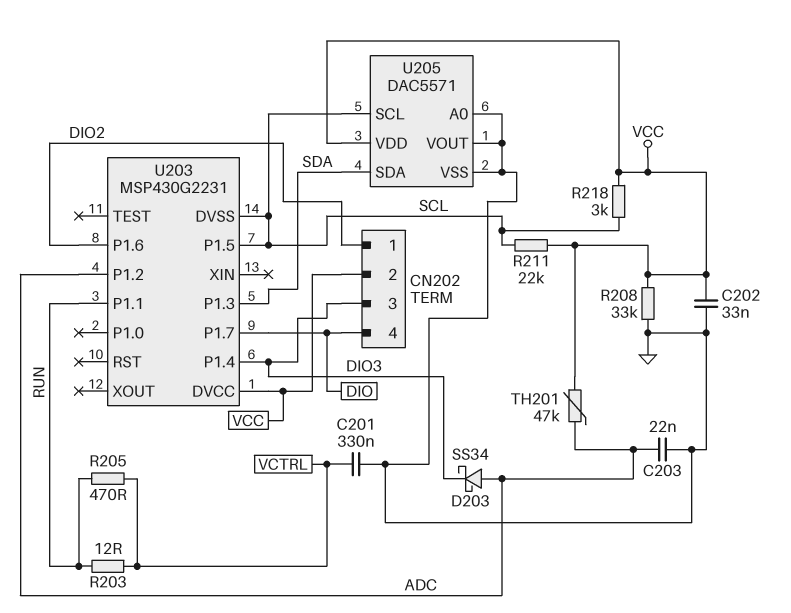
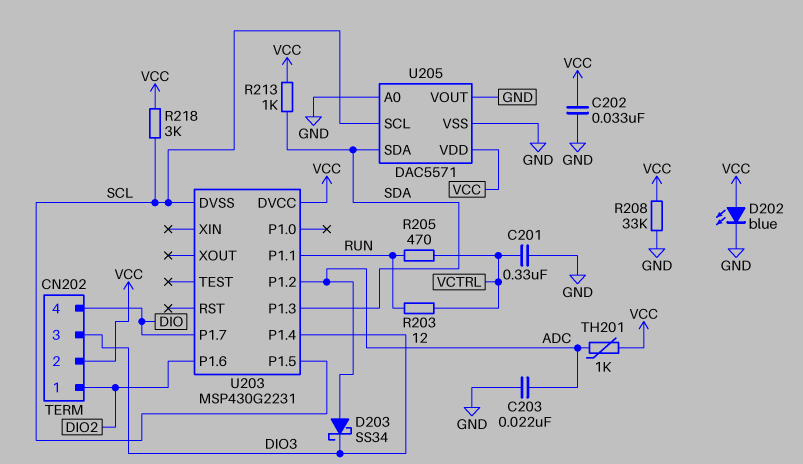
D202: none -> LED blue (A VCC, K GND)
R211: 22k (SCL, VCC) -> none
R213: none -> 1k (SDA, VCC)
TH201: 47k (ADC, VCC) -> 1k (ADC, VCC)

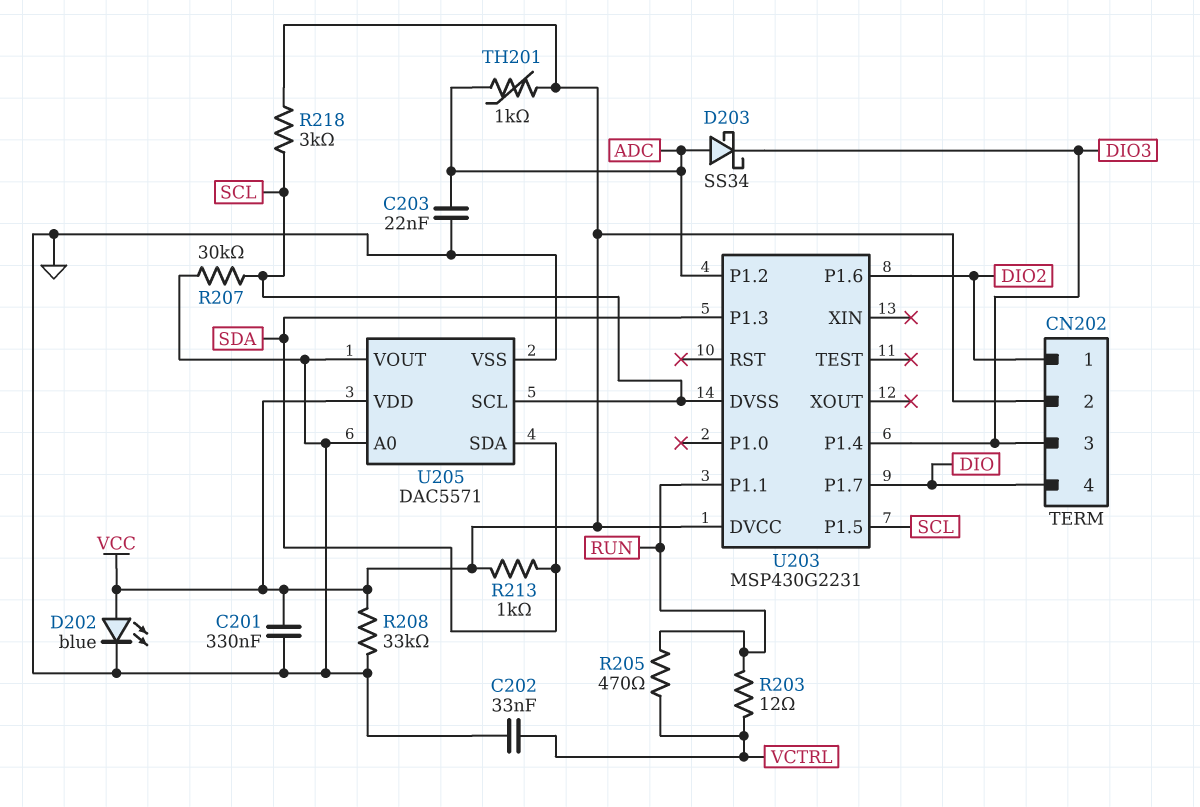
C201: 330nF (GND, VCTRL) -> 330nF (GND, VCC)
C202: 33nF (GND, VCC) -> 33nF (GND, VCTRL)
R207: none -> 30k (GND, SCL)

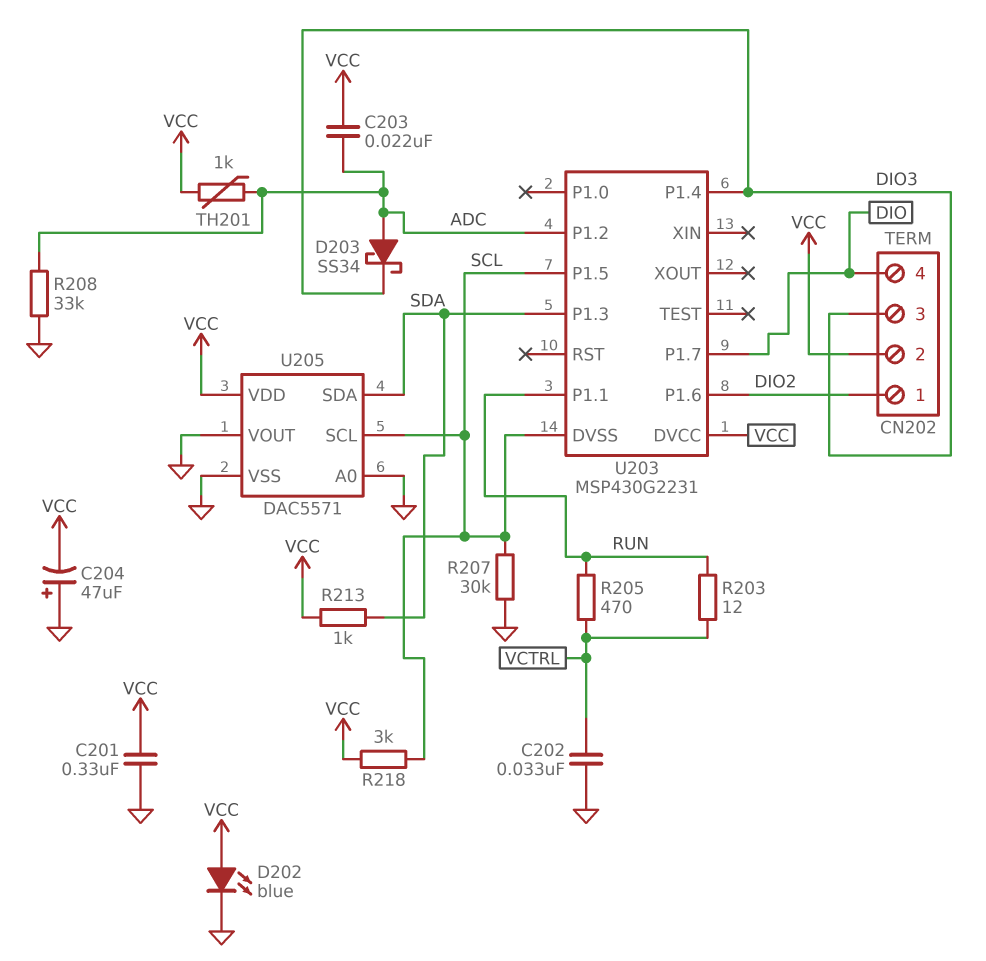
C203: 22nF (ADC, GND) -> 22nF (ADC, VCC)
C204: none -> 47uF (plus GND, minus VCC)
R208: 33k (GND, VCC) -> 33k (ADC, GND)

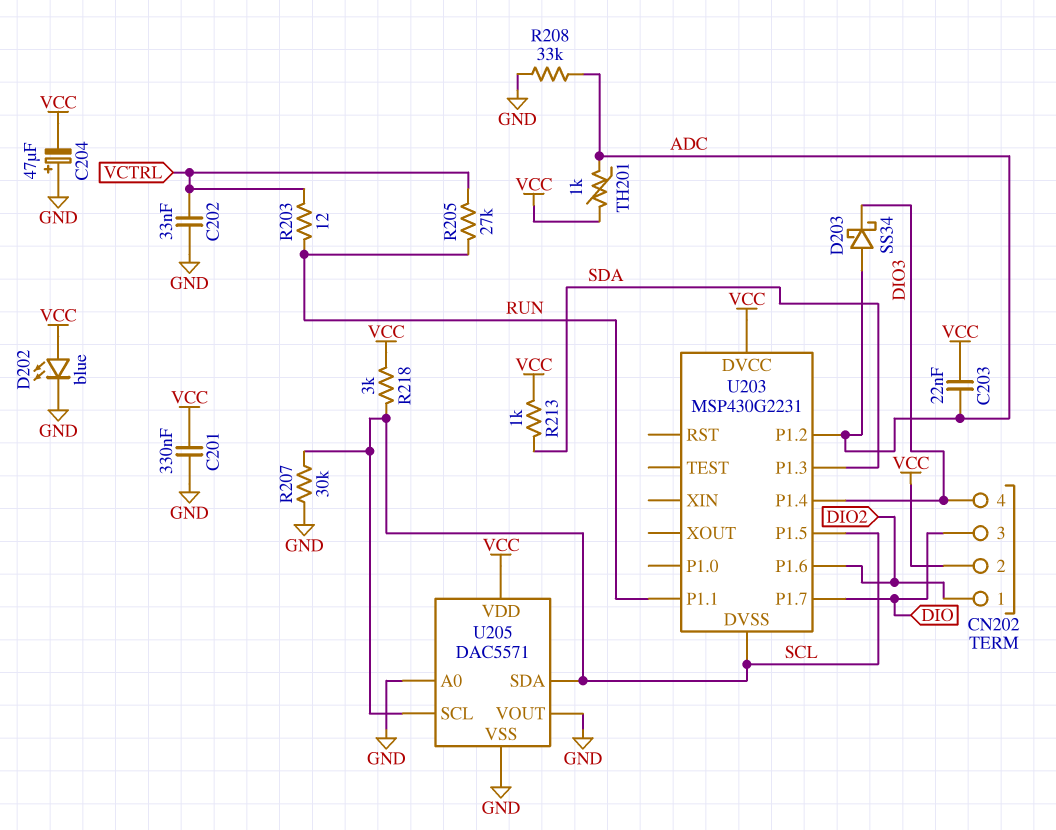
CN202 pin 3: DIO3 -> DIO
CN202 pin 4: DIO -> DIO3
R205: 470 (RUN, VCTRL) -> 27k (RUN, VCTRL)
U205 pin SDA: SDA -> SCL

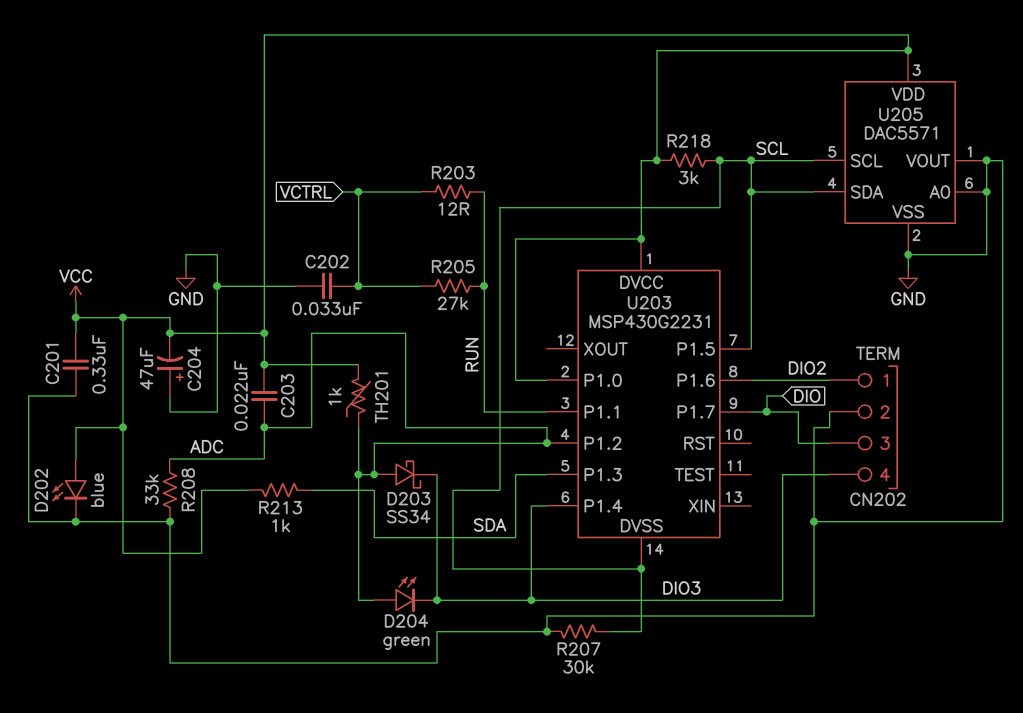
CN202 pin 2: VCC -> GND
D204: none -> LED green (A ADC, K DIO3)
U203 pin P1.0: none -> VCC

